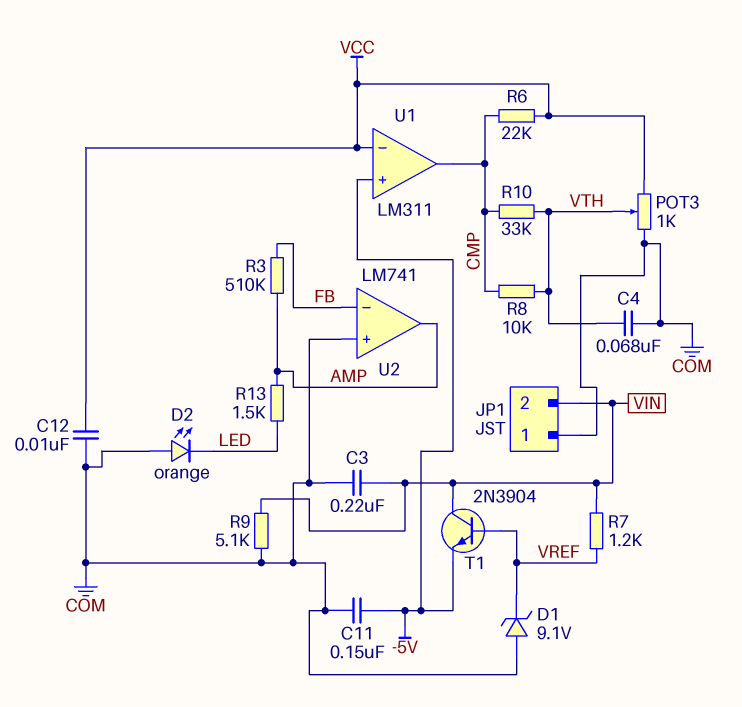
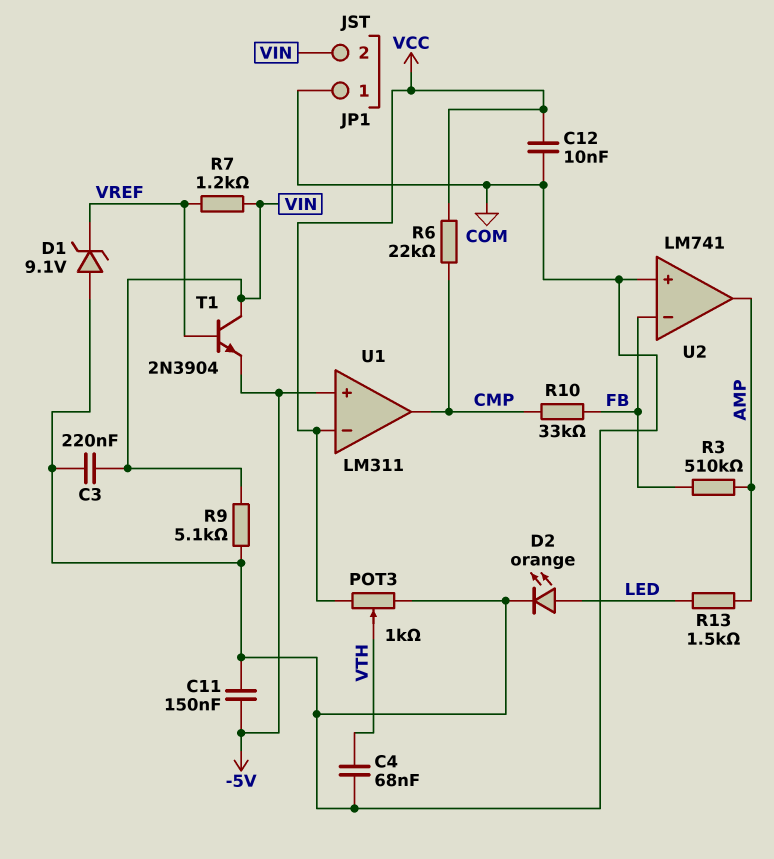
D2: LED orange (A COM, K LED) -> LED orange (A LED, K COM)
R8: 10k (CMP, VTH) -> none
R10: 33k (CMP, VTH) -> 33k (CMP, FB)

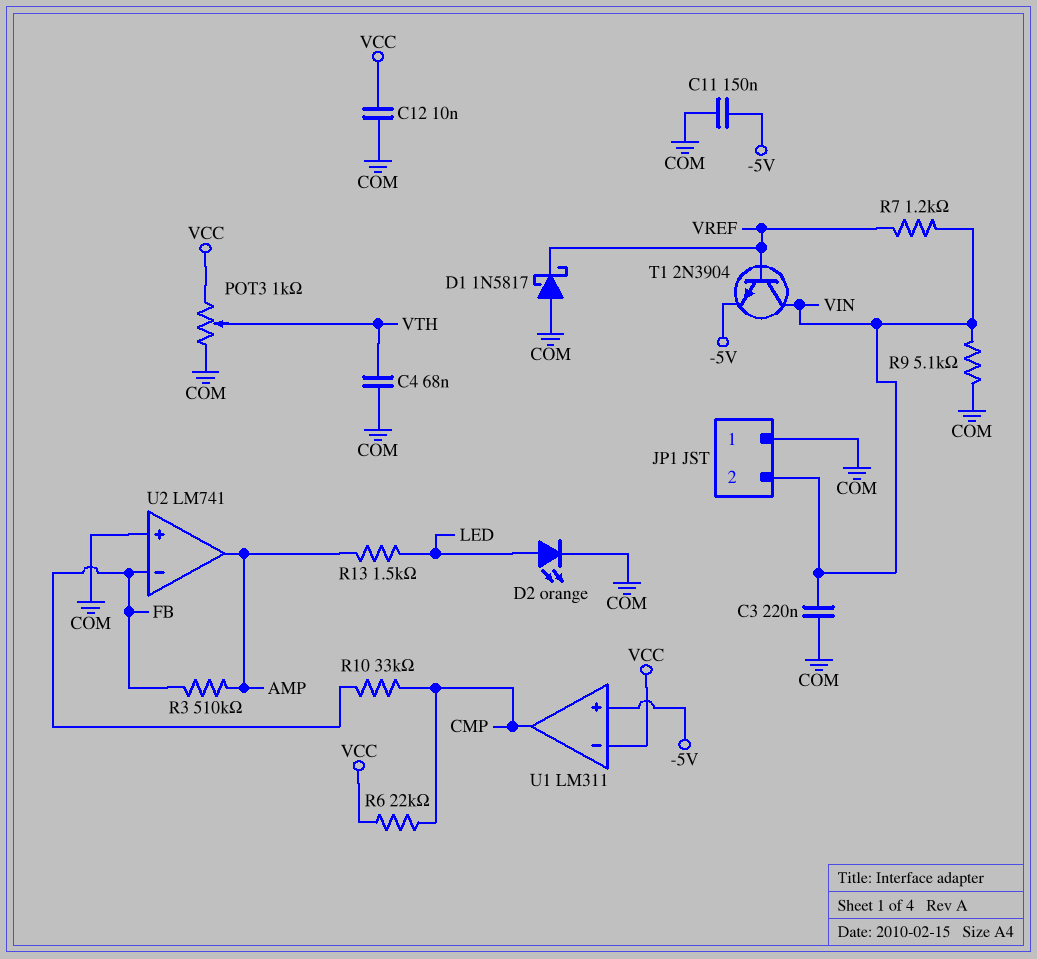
D1: zener 9.1V (A COM, K VREF) -> schottky 1N5817 (A COM, K VREF)

